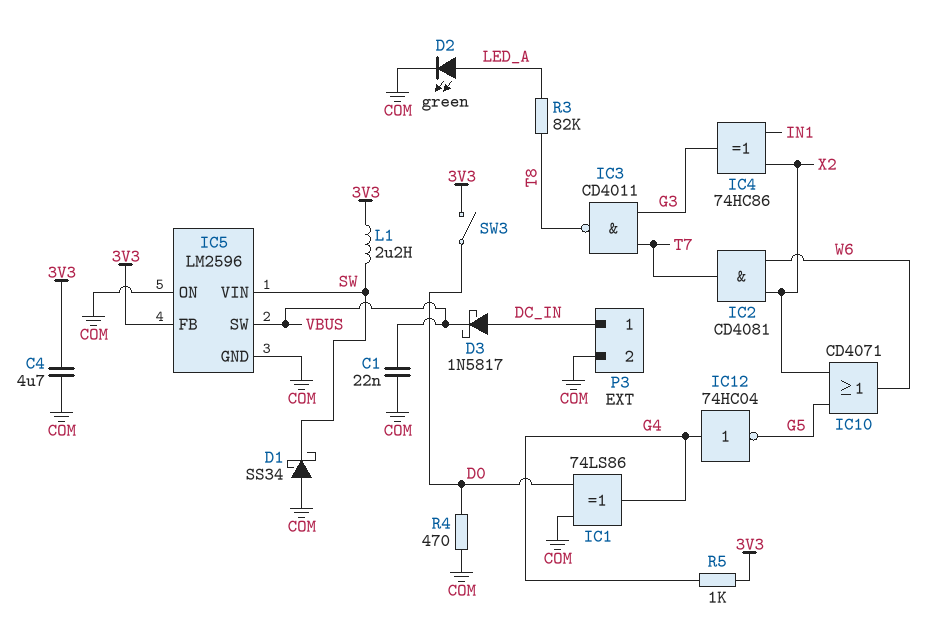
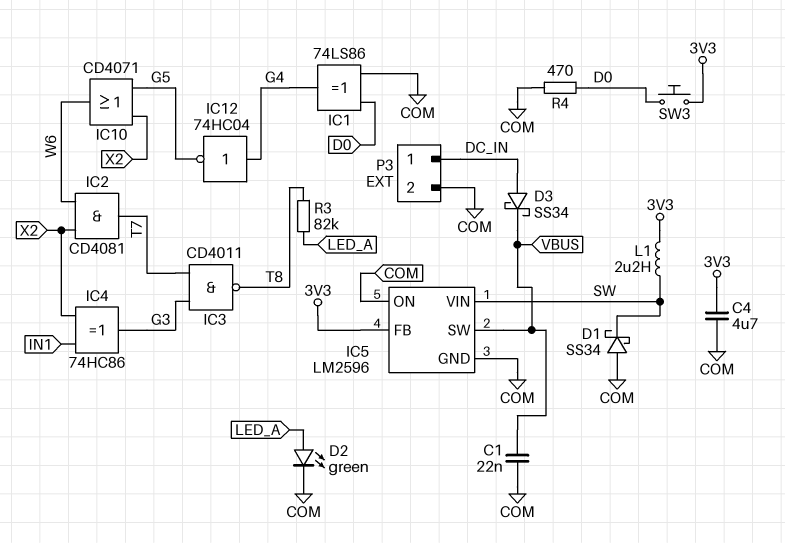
D3: schottky 1N5817 (A DC_IN, K VBUS) -> schottky SS34 (A DC_IN, K VBUS)
R5: 1k (3V3, G4) -> none
SW3: switch (3V3, D0) -> button (3V3, D0)

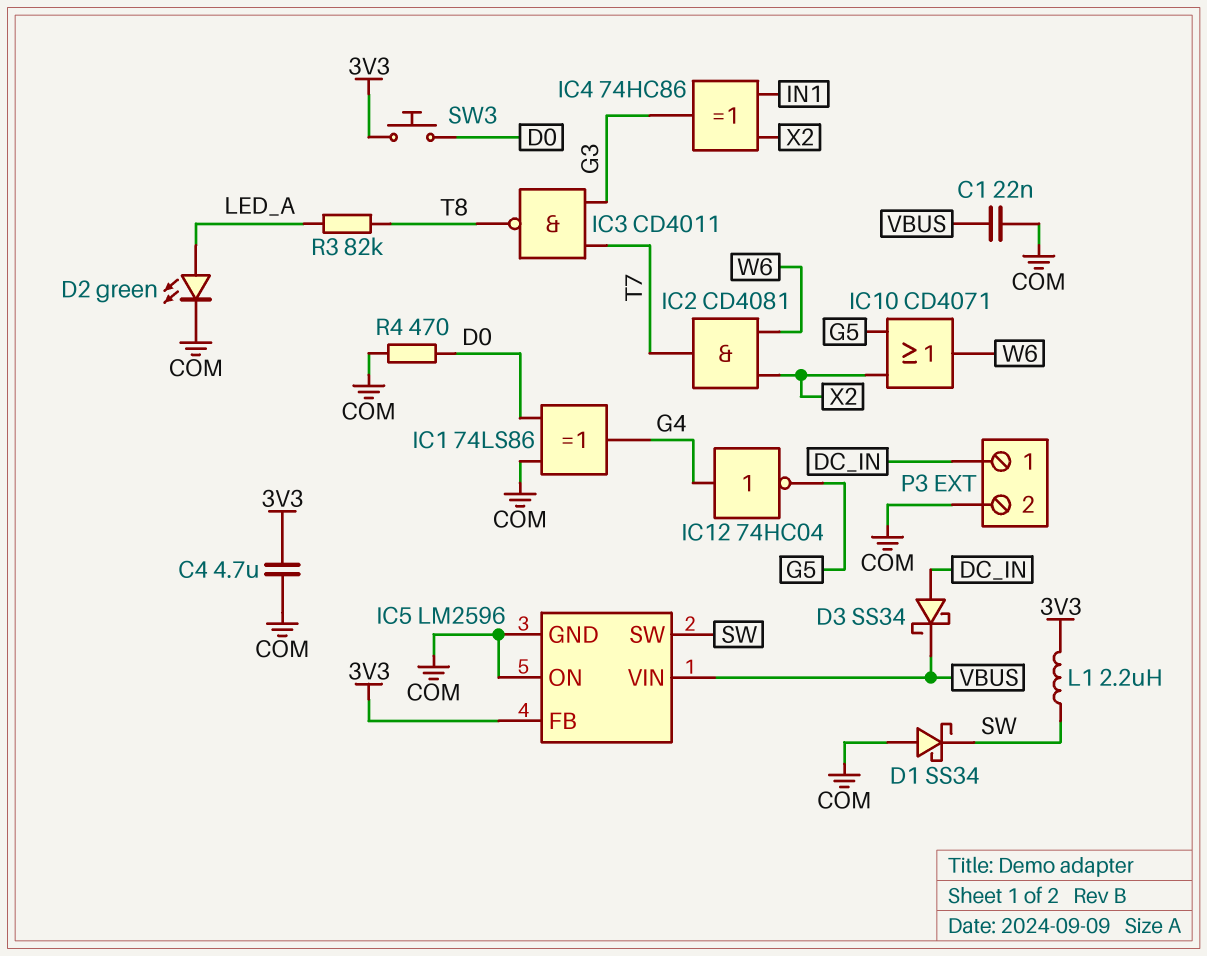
IC5 pin SW: VBUS -> SW
IC5 pin VIN: SW -> VBUS

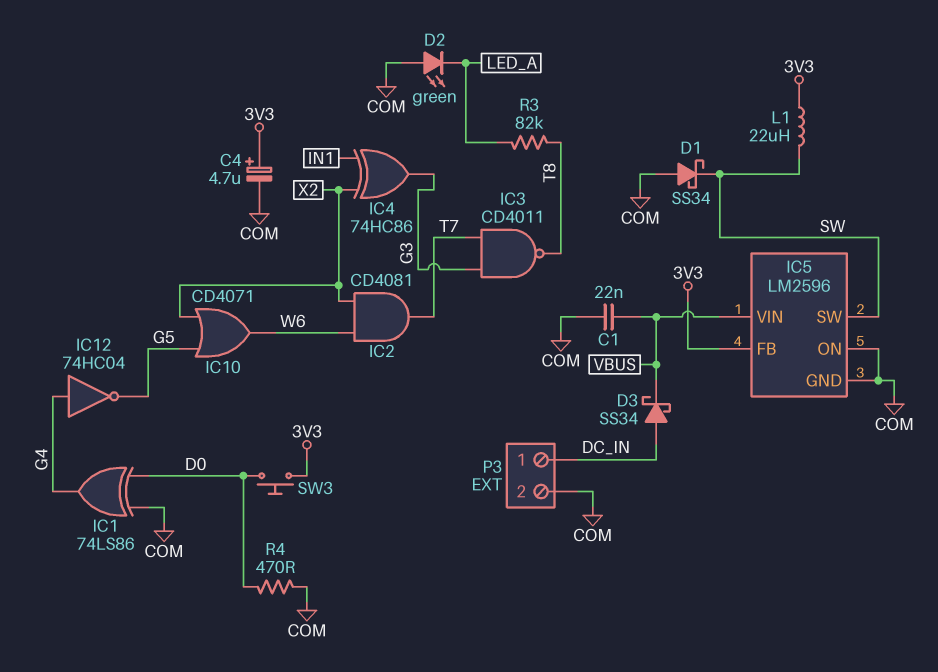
C4: 4.7uF (3V3, COM) -> 4.7uF (plus 3V3, minus COM)
D2: LED green (A LED_A, K COM) -> LED green (A COM, K LED_A)
L1: 2.2uH (3V3, SW) -> 22uH (3V3, SW)

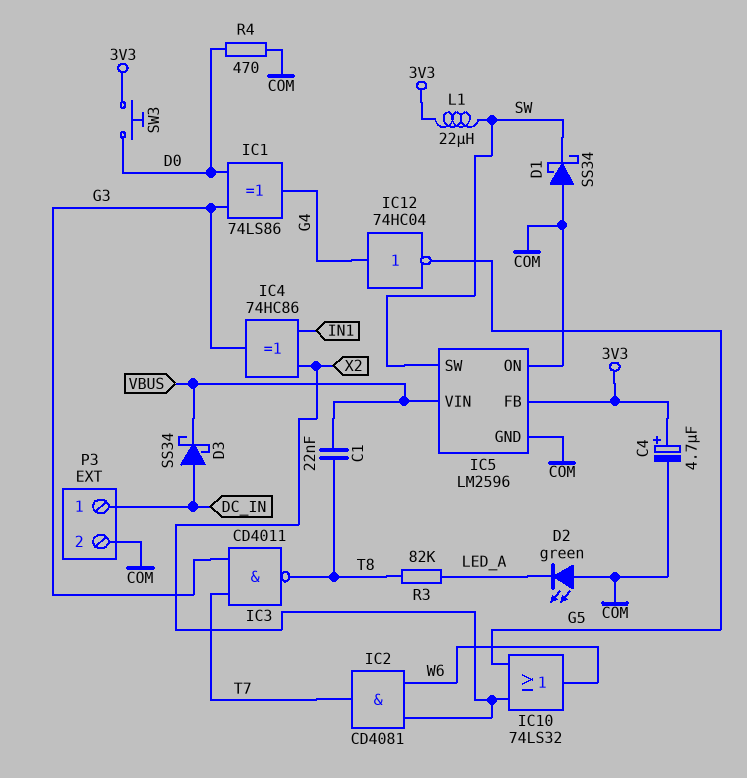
C1: 22nF (COM, VBUS) -> 22nF (T8, VBUS)
IC1: XOR 74LS86 (in COM, in D0, out G4) -> XOR 74LS86 (in D0, in G3, out G4)
IC10: OR CD4071 (in G5, in X2, out W6) -> OR 74LS32 (in G5, in X2, out W6)

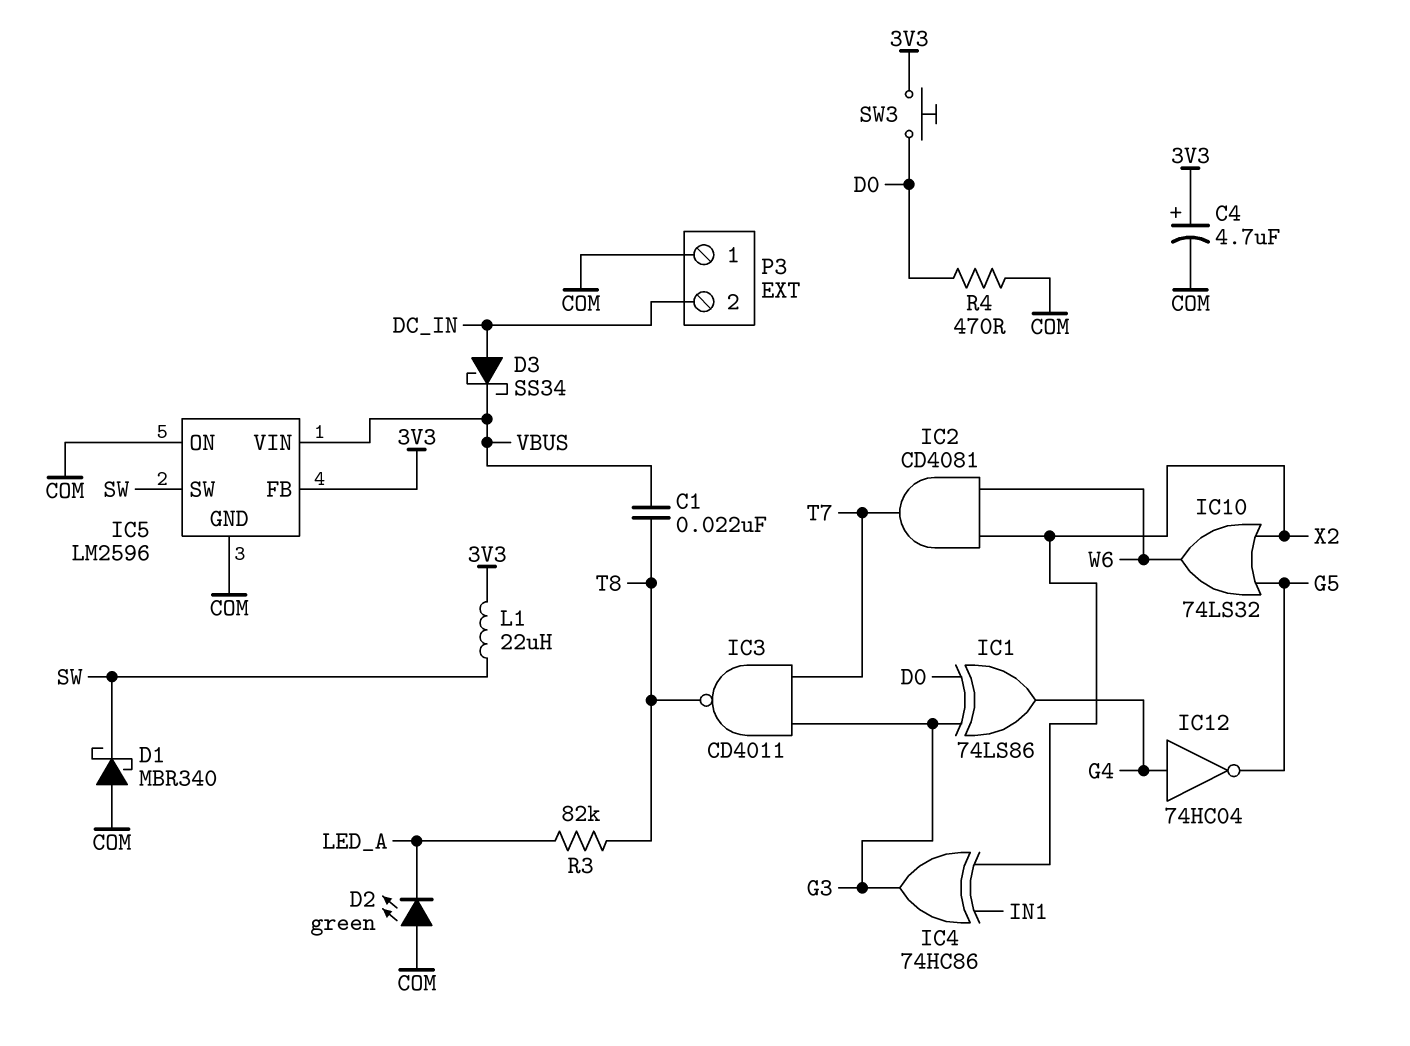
D1: schottky SS34 (A COM, K SW) -> schottky MBR340 (A COM, K SW)
P3 pin 1: DC_IN -> COM
P3 pin 2: COM -> DC_IN

